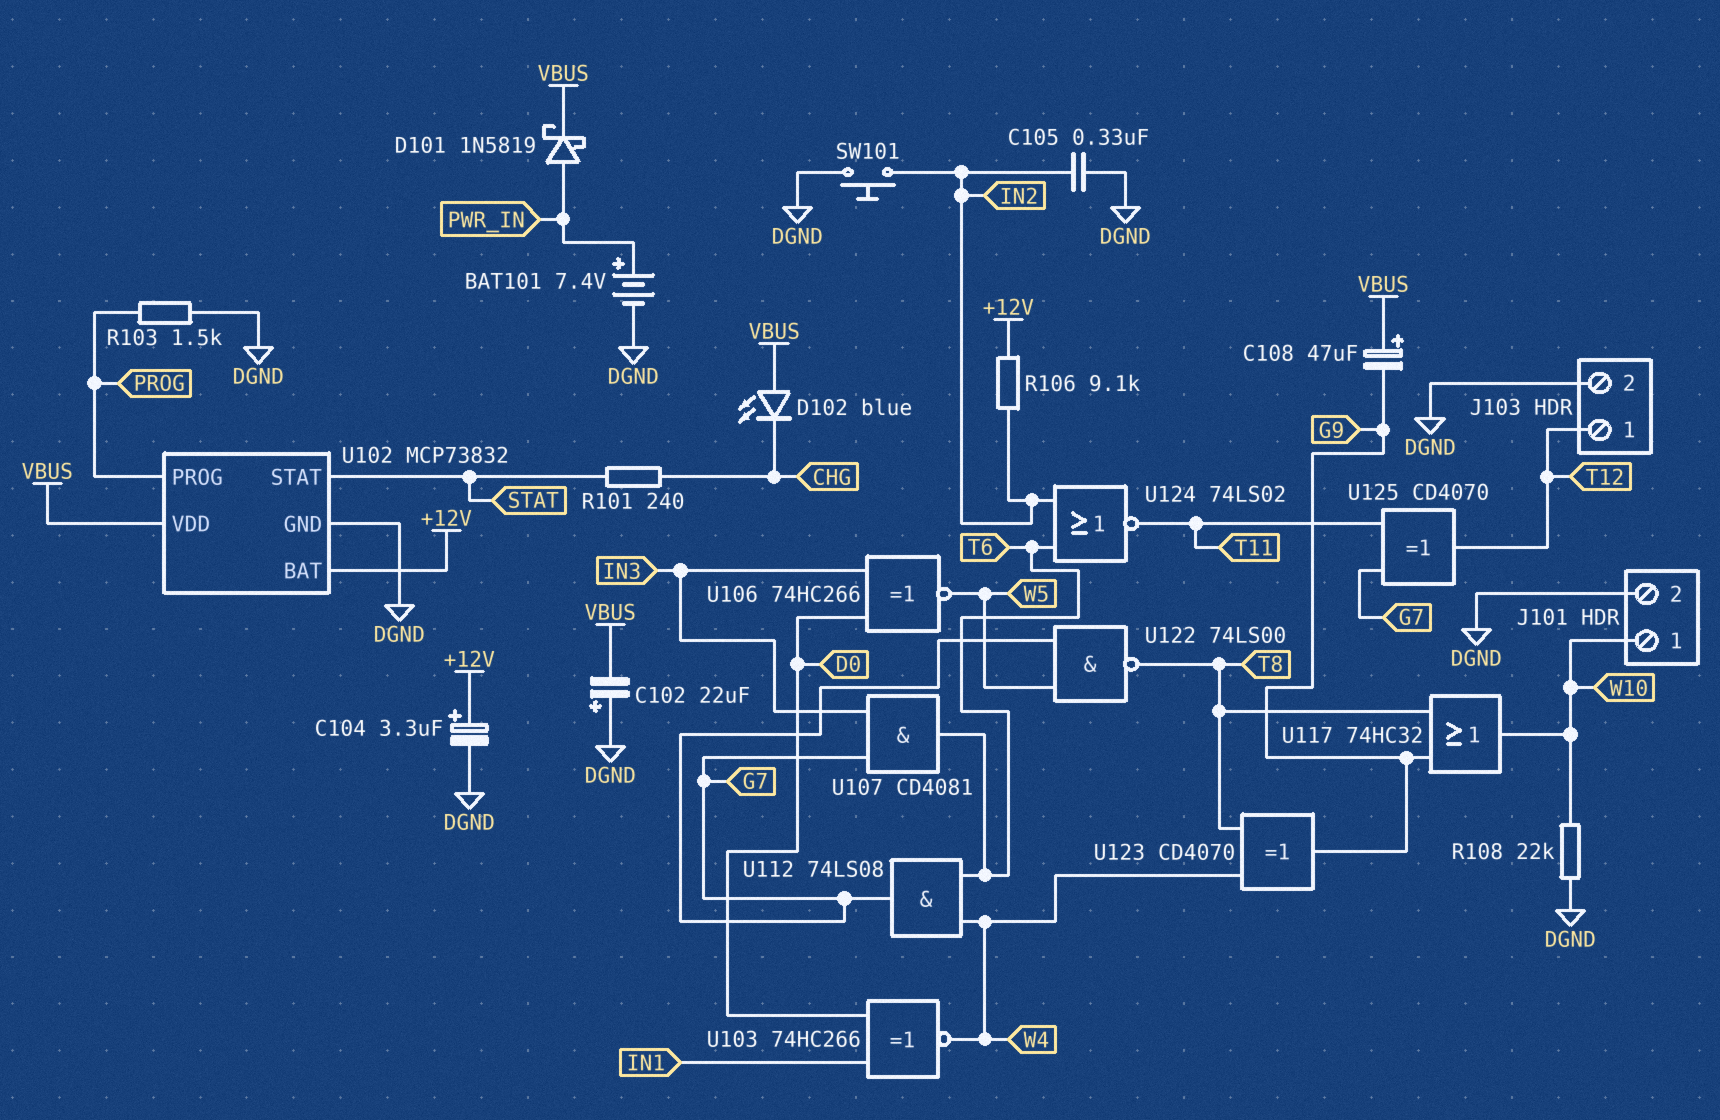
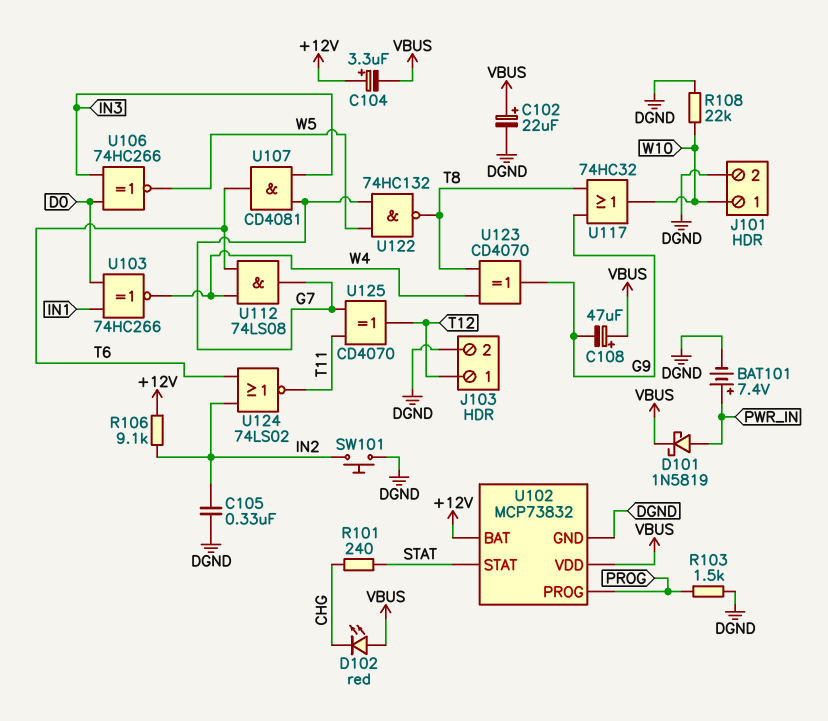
C102: 22uF (plus DGND, minus VBUS) -> 22uF (plus VBUS, minus DGND)
C104: 3.3uF (plus +12V, minus DGND) -> 3.3uF (plus +12V, minus VBUS)
D102: LED blue (A VBUS, K CHG) -> LED red (A VBUS, K CHG)
U122: NAND 74LS00 (in G7, in W5, out T8) -> NAND 74HC132 (in G7, in W5, out T8)

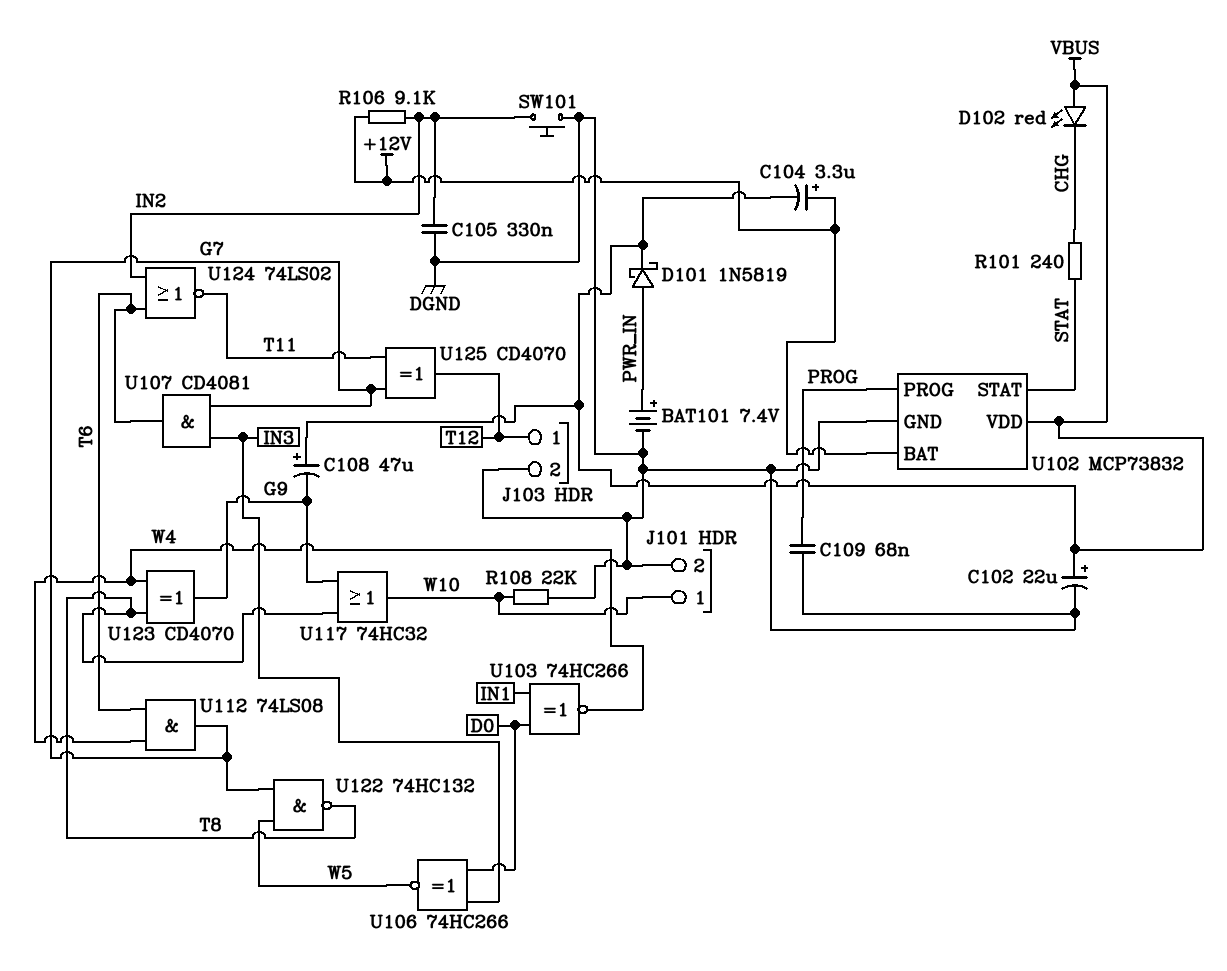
C109: none -> 68nF (DGND, PROG)
R103: 1.5k (DGND, PROG) -> none

